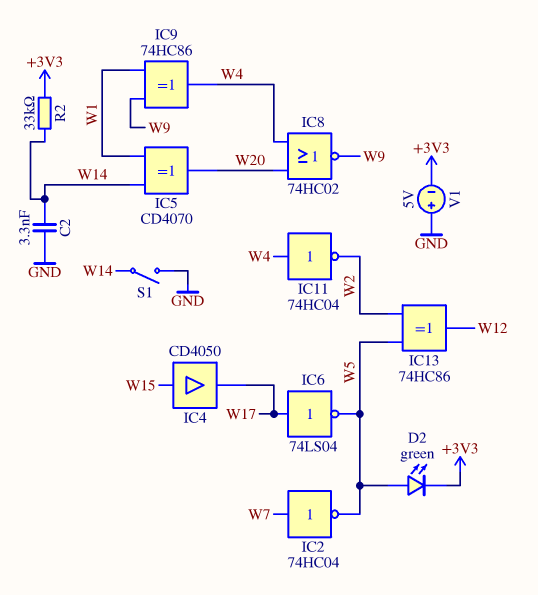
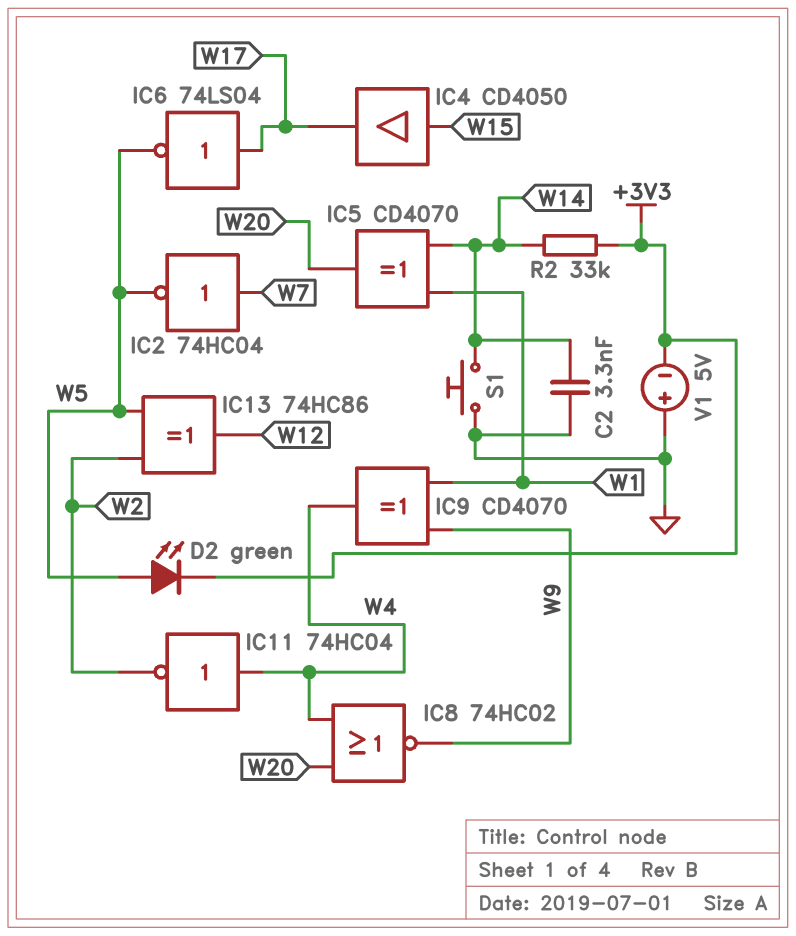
IC9: XOR 74HC86 (in W1, in W9, out W4) -> XOR CD4070 (in W1, in W9, out W4)
S1: switch (GND, W14) -> button (GND, W14)

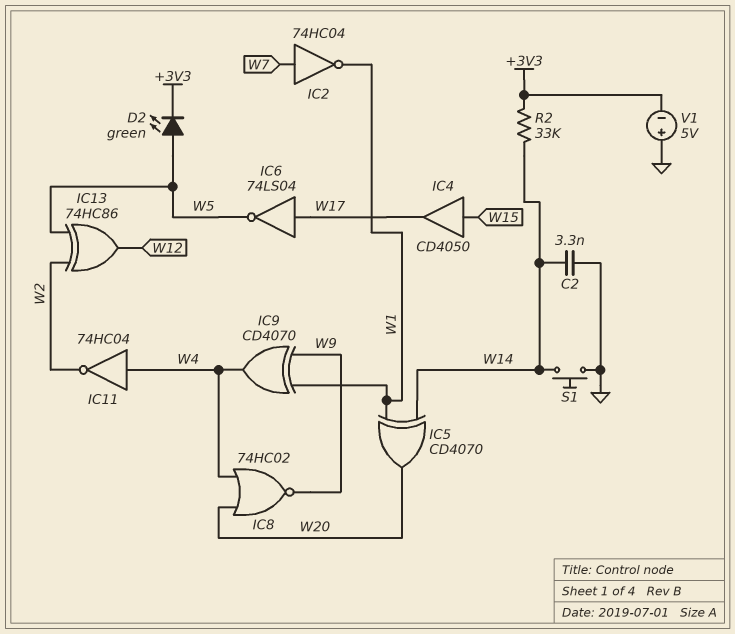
IC2: NOT 74HC04 (in W7, out W5) -> NOT 74HC04 (in W7, out W1)

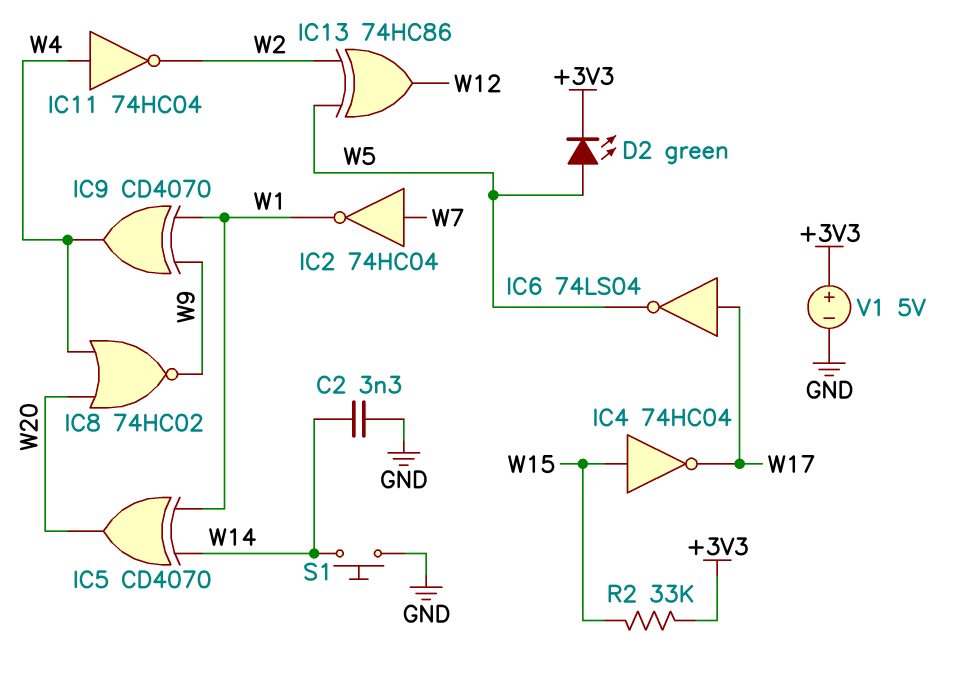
IC4: buffer CD4050 (in W15, out W17) -> NOT 74HC04 (in W15, out W17)
R2: 33k (+3V3, W14) -> 33k (+3V3, W15)
V1: 5V (plus GND, minus +3V3) -> 5V (plus +3V3, minus GND)

